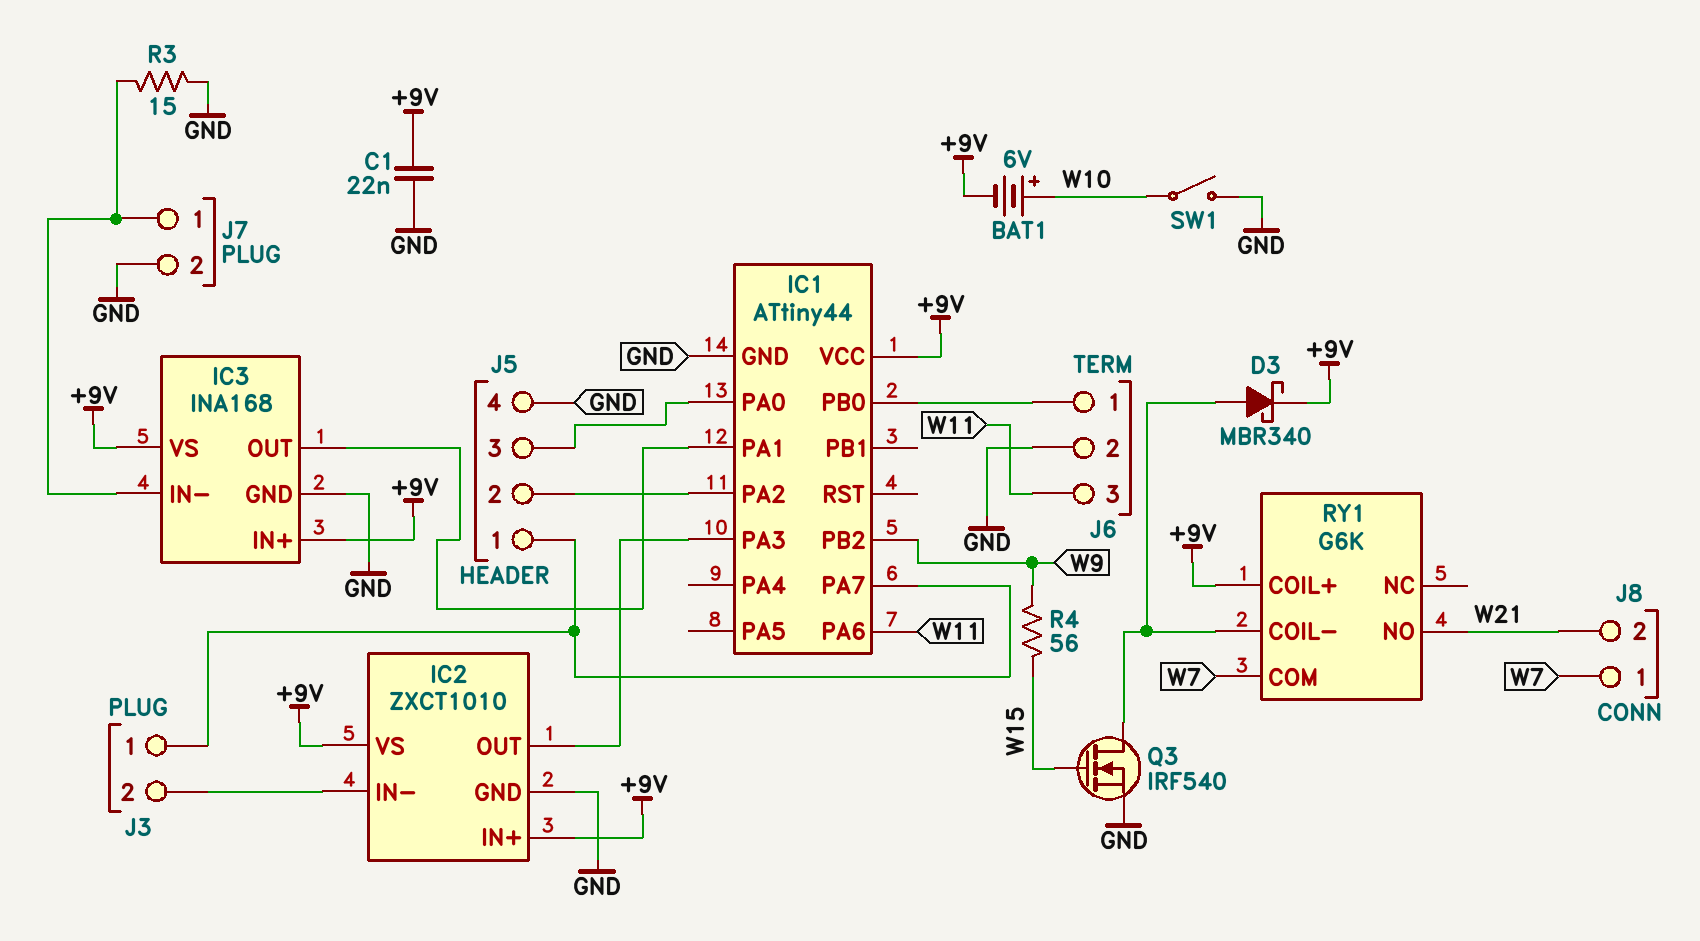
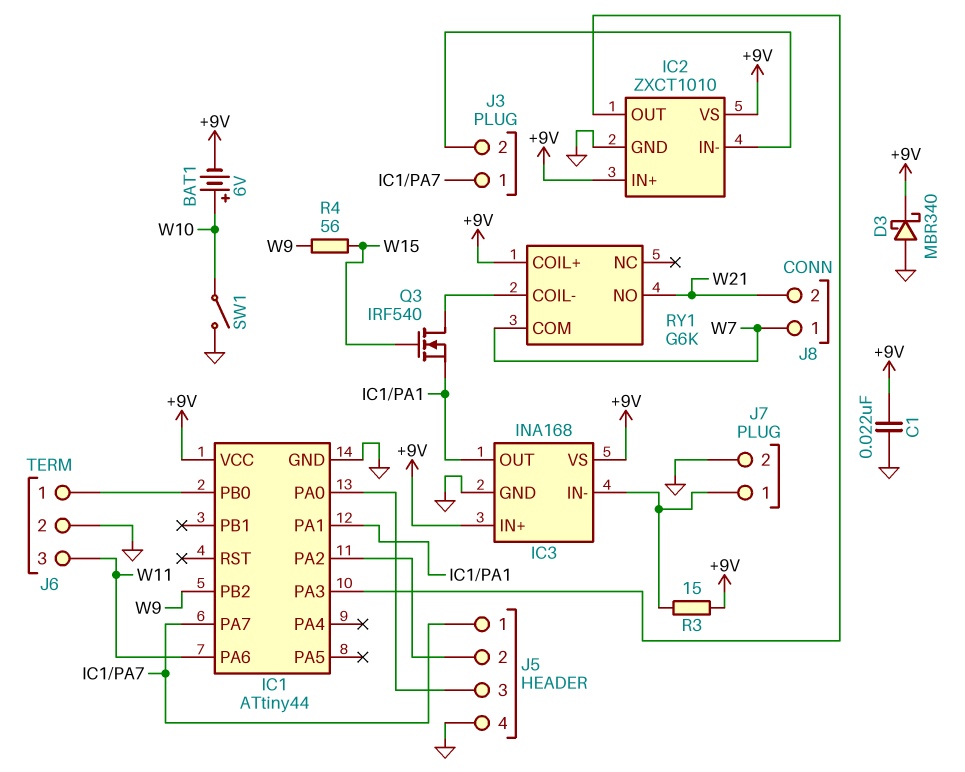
D3: schottky MBR340 (A RY1/COIL-, K +9V) -> schottky MBR340 (A GND, K +9V)
Q3: NMOS IRF540 (G W15, D RY1/COIL-, S GND) -> NMOS IRF540 (G W15, D RY1/COIL-, S IC1/PA1)
R3: 15 (GND, IC3/IN-) -> 15 (+9V, IC3/IN-)

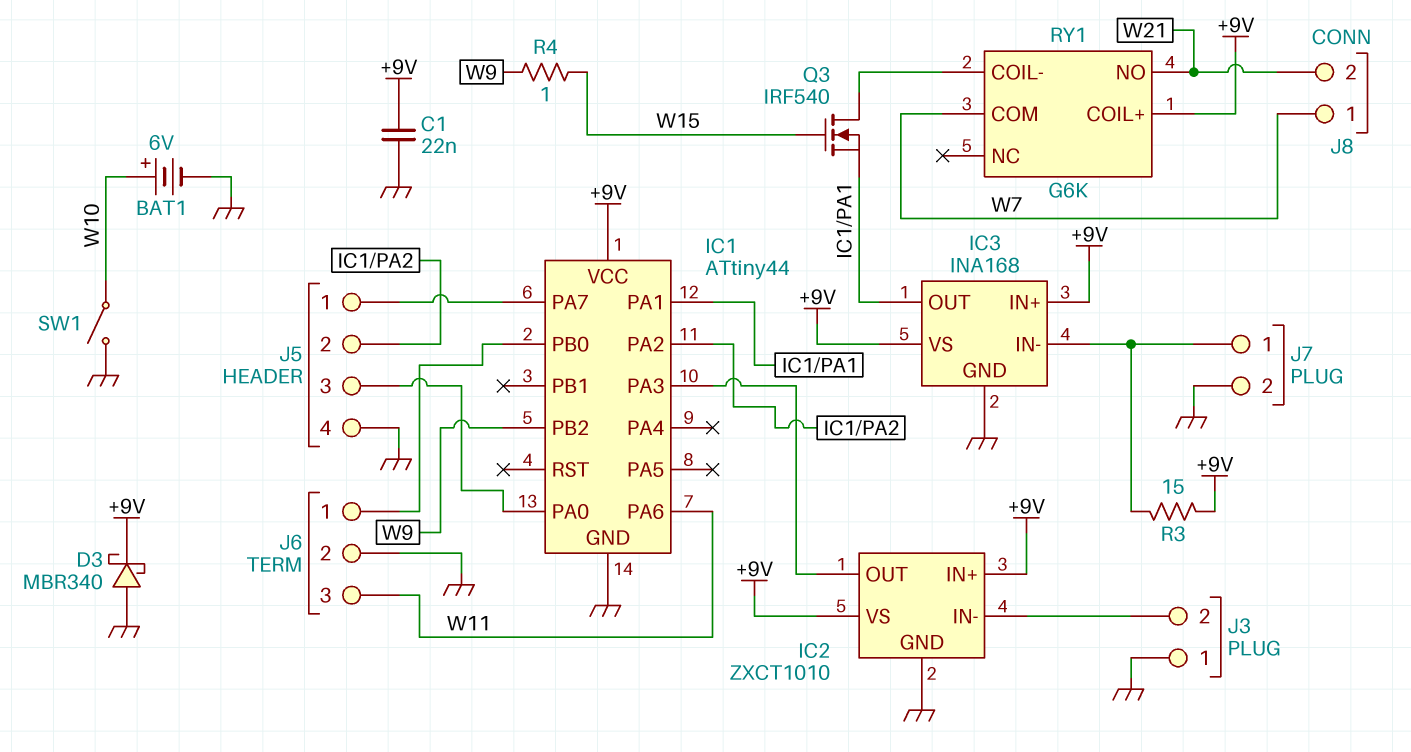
BAT1: 6V (plus W10, minus +9V) -> 6V (plus W10, minus GND)
J3 pin 1: IC1/PA7 -> GND
R4: 56 (W9, W15) -> 1 (W9, W15)

